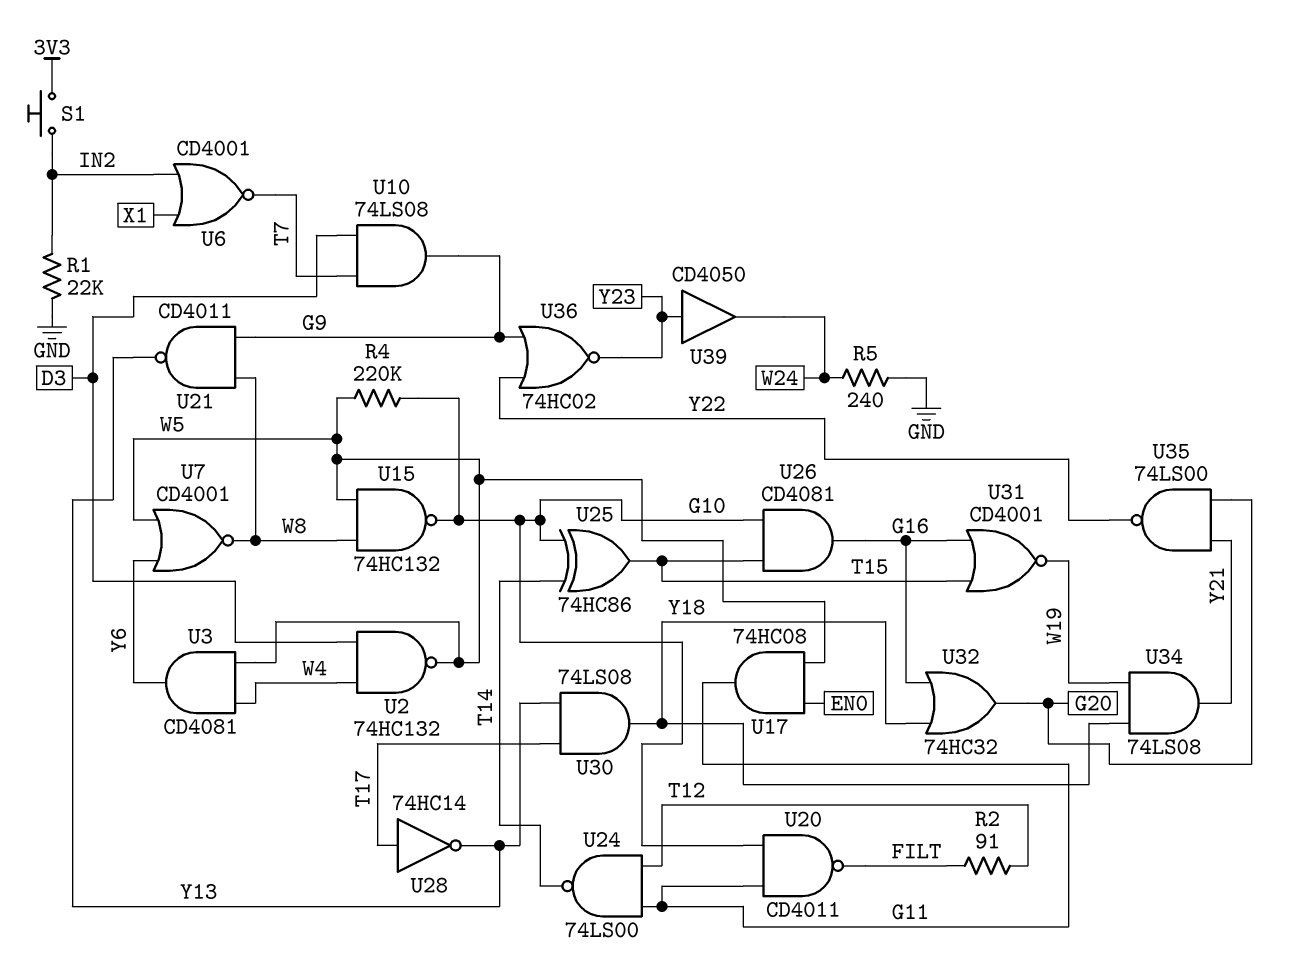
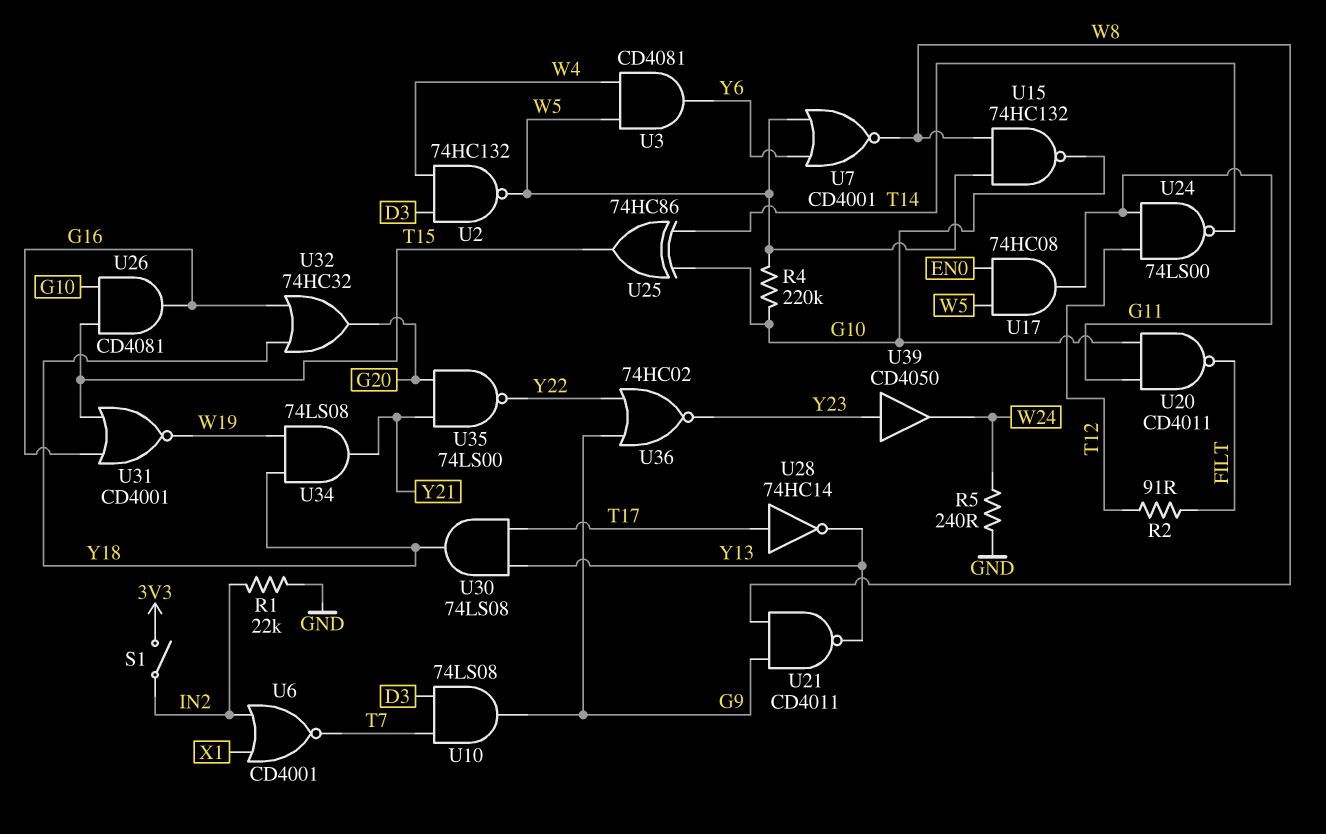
S1: button (3V3, IN2) -> switch (3V3, IN2)

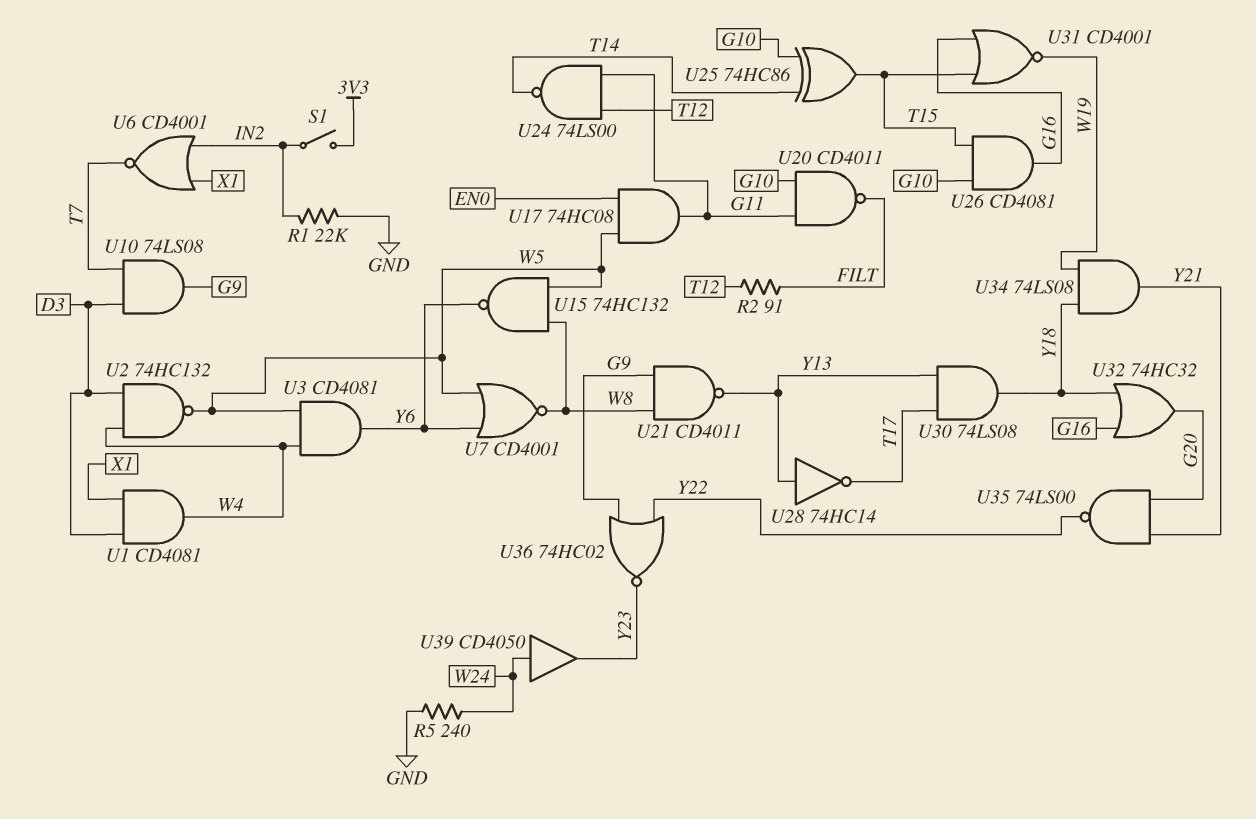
R4: 220k (G10, W5) -> none
U1: none -> AND CD4081 (in D3, in X1, out W4)
U15: NAND 74HC132 (in W5, in W8, out G10) -> NAND 74HC132 (in W5, in W8, out Y6)
U28: NOT 74HC14 (in T17, out Y13) -> NOT 74HC14 (in Y13, out T17)
U39: buffer CD4050 (in Y23, out W24) -> buffer CD4050 (in W24, out Y23)

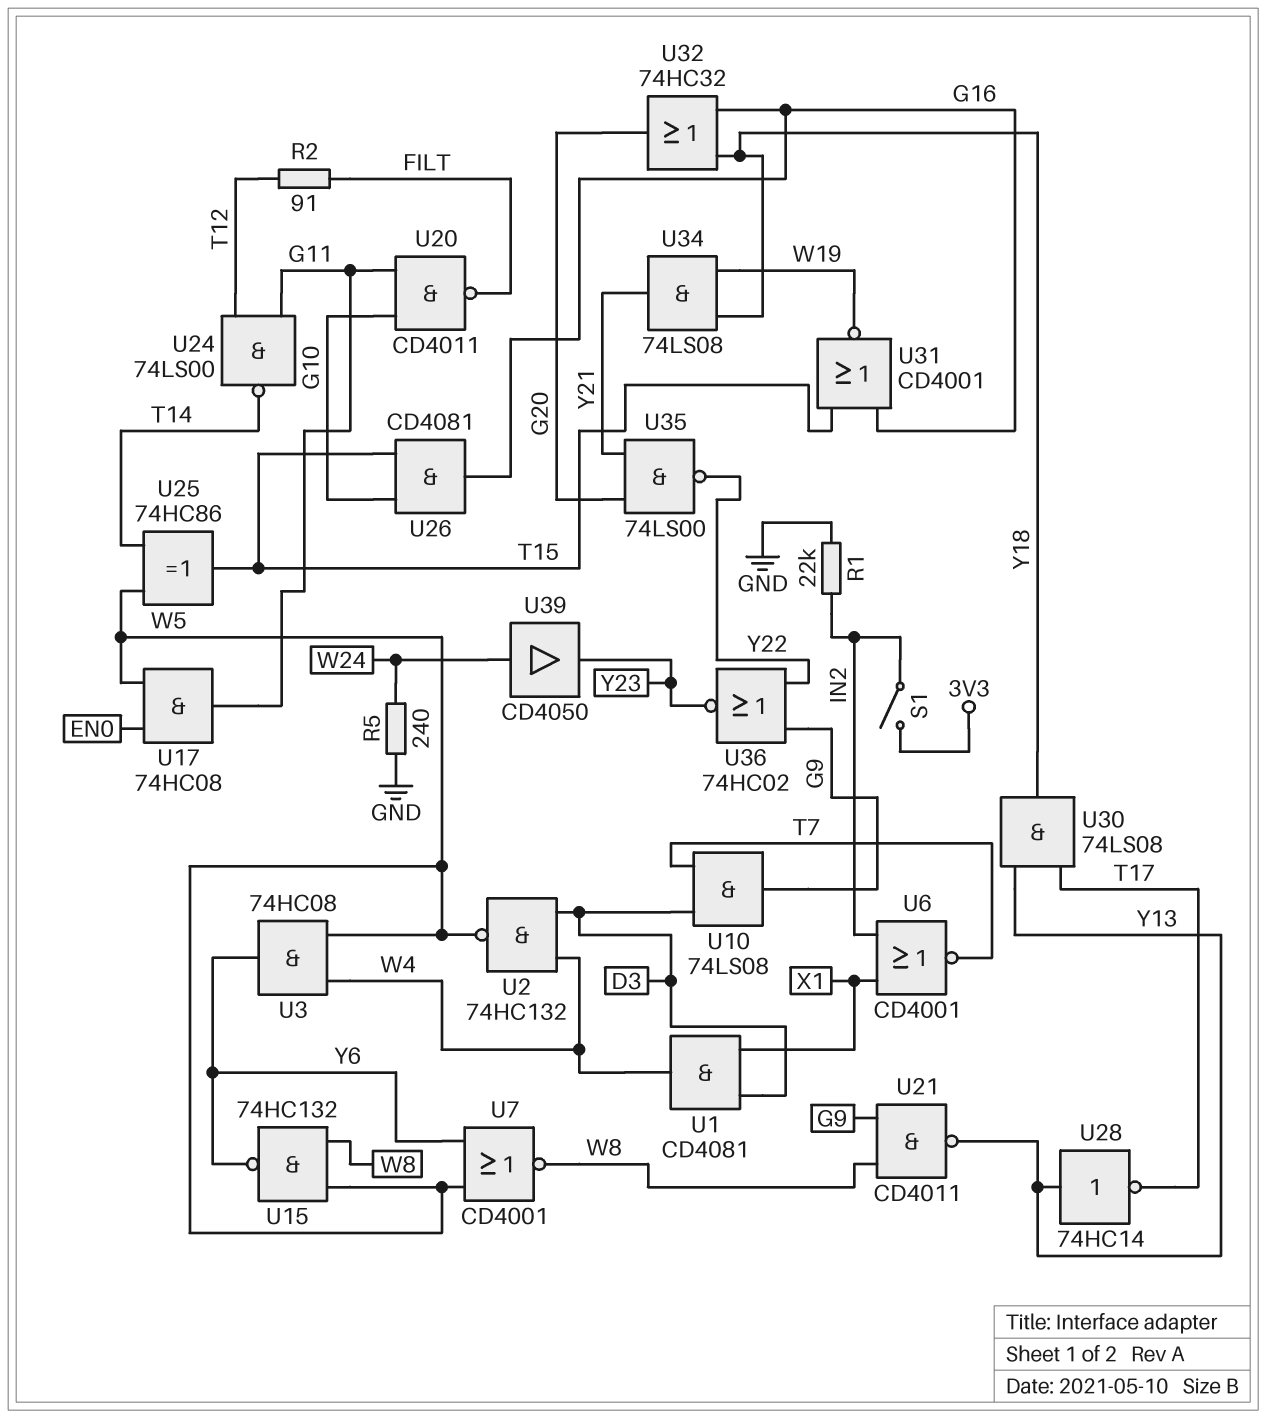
U3: AND CD4081 (in W4, in W5, out Y6) -> AND 74HC08 (in W4, in W5, out Y6)
U25: XOR 74HC86 (in G10, in T14, out T15) -> XOR 74HC86 (in T14, in W5, out T15)

